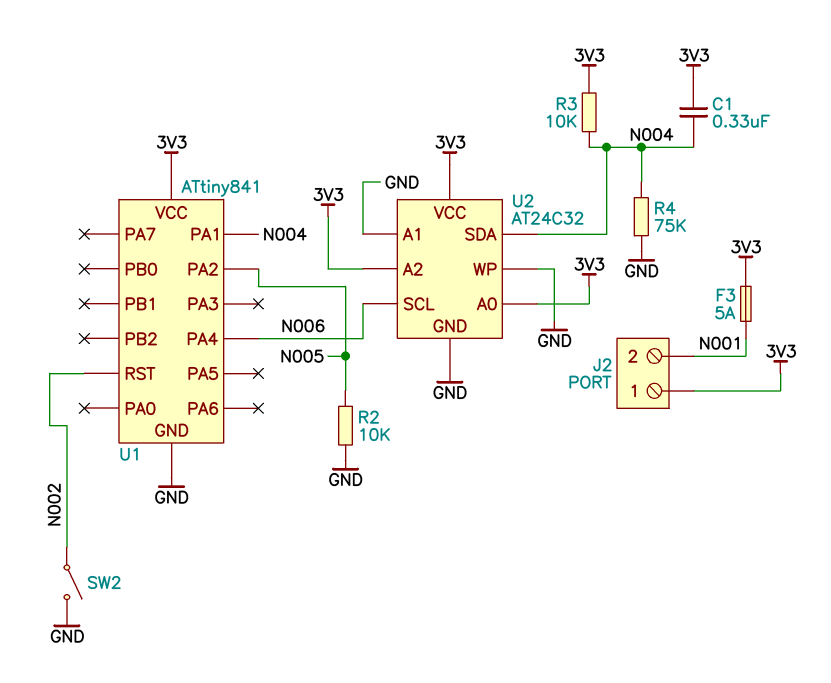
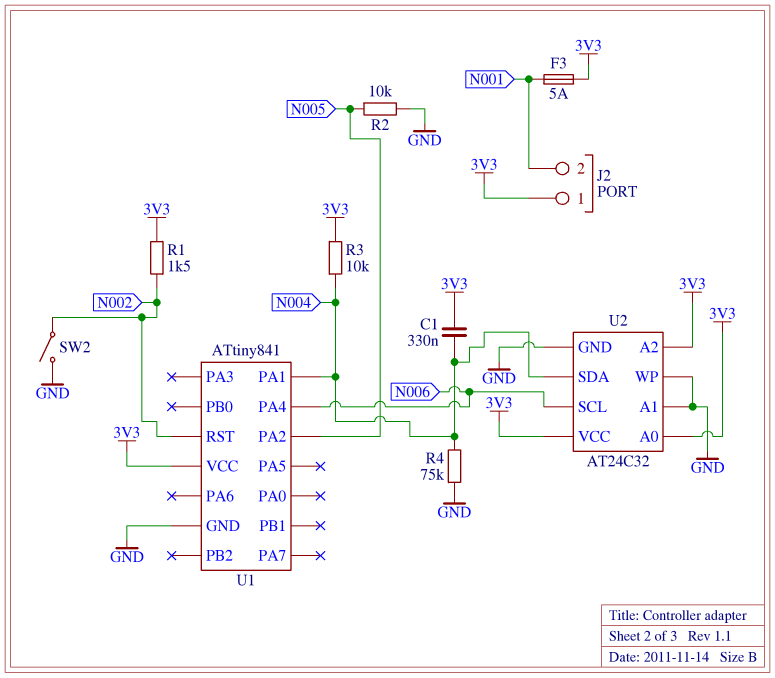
R1: none -> 1.5k (3V3, N002)

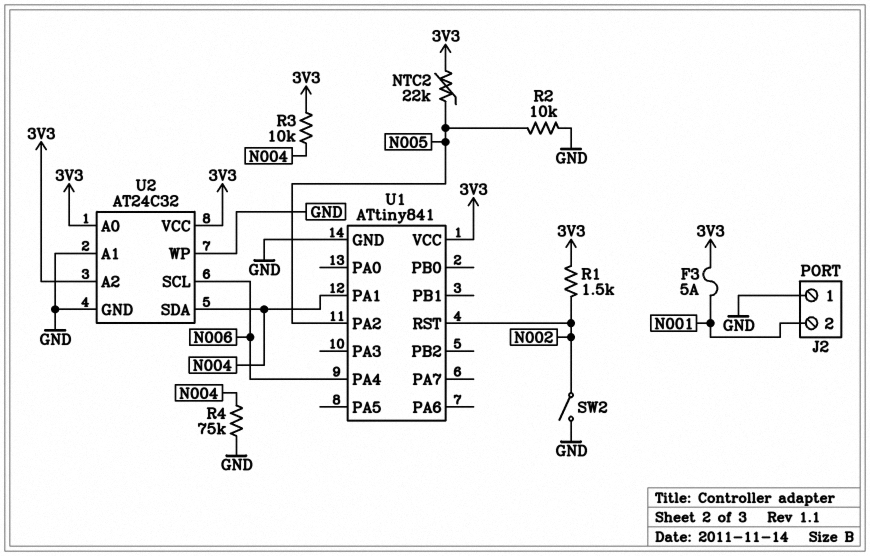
C1: 330nF (3V3, N004) -> none
J2 pin 1: 3V3 -> GND
NTC2: none -> 22k (3V3, N005)

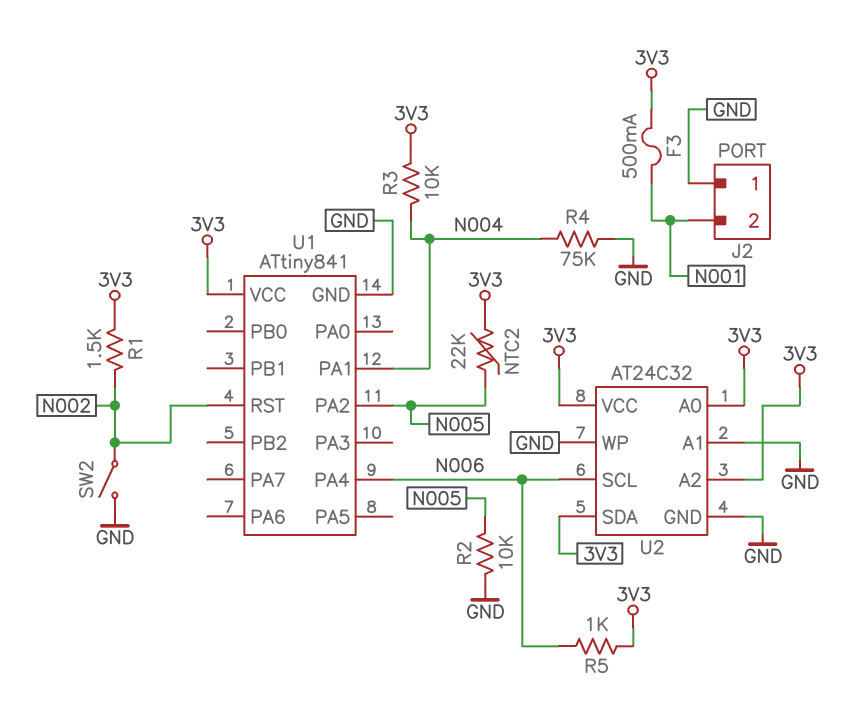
F3: 5A (3V3, N001) -> 500mA (3V3, N001)
R5: none -> 1k (3V3, N006)
U2 pin SDA: N004 -> 3V3

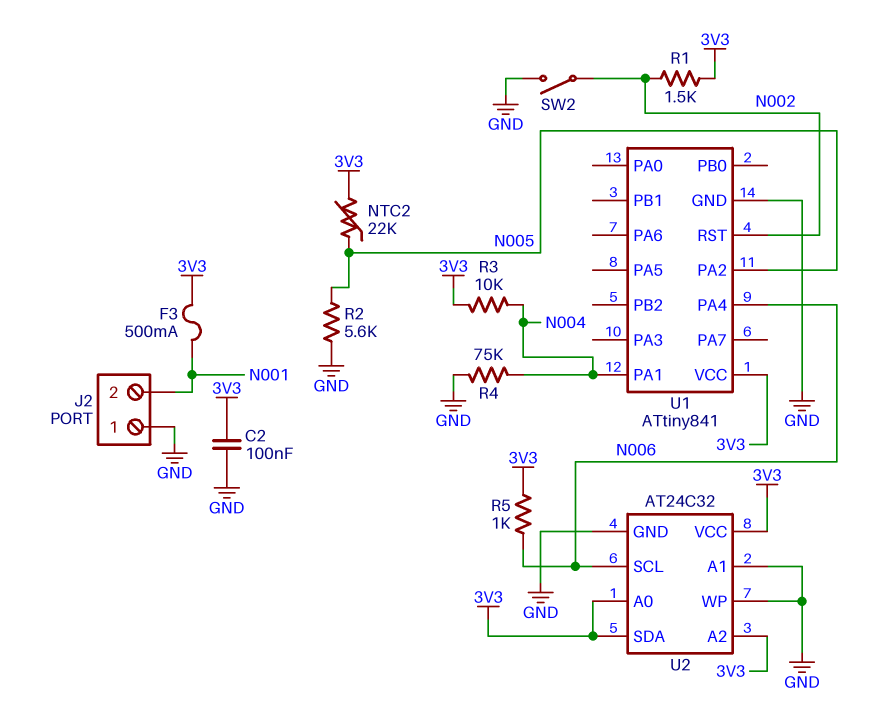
C2: none -> 100nF (3V3, GND)
R2: 10k (GND, N005) -> 5.6k (GND, N005)

